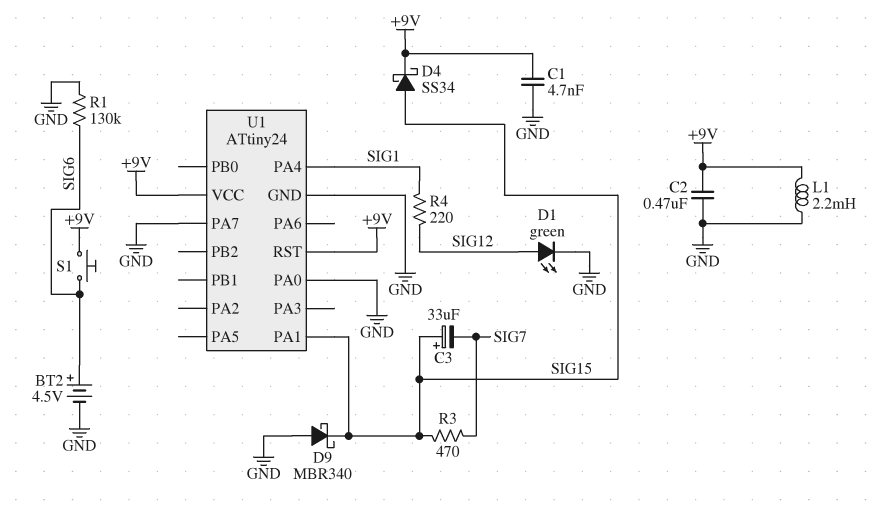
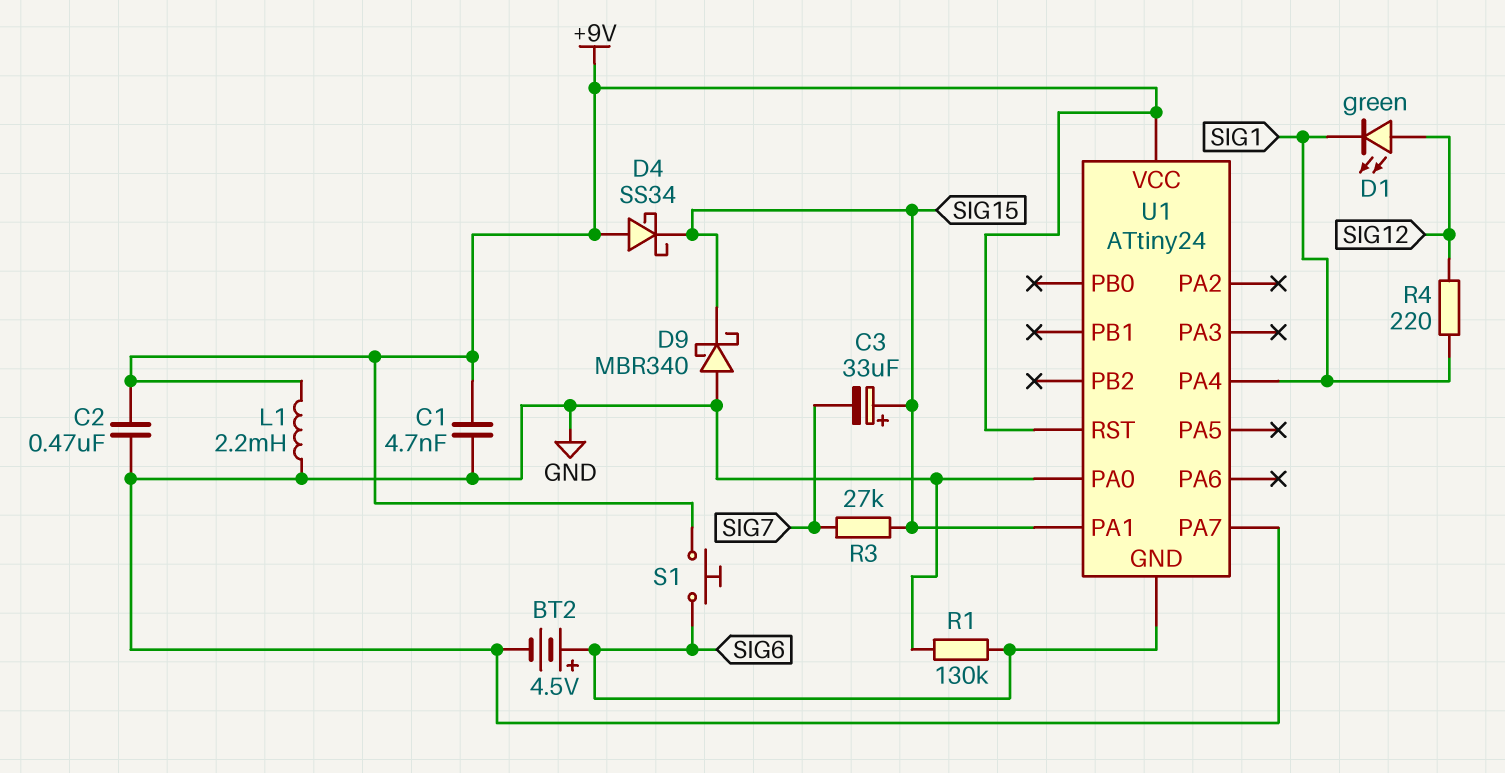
D1: LED green (A SIG12, K GND) -> LED green (A SIG12, K SIG1)
D4: schottky SS34 (A SIG15, K +9V) -> schottky SS34 (A +9V, K SIG15)
R3: 470 (SIG7, SIG15) -> 27k (SIG7, SIG15)
U1 pin GND: GND -> SIG6

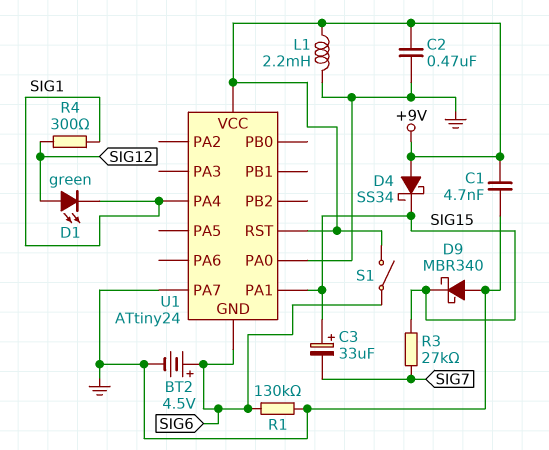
R4: 220 (SIG1, SIG12) -> 300 (SIG1, SIG12)
S1: button (+9V, SIG6) -> switch (+9V, SIG6)

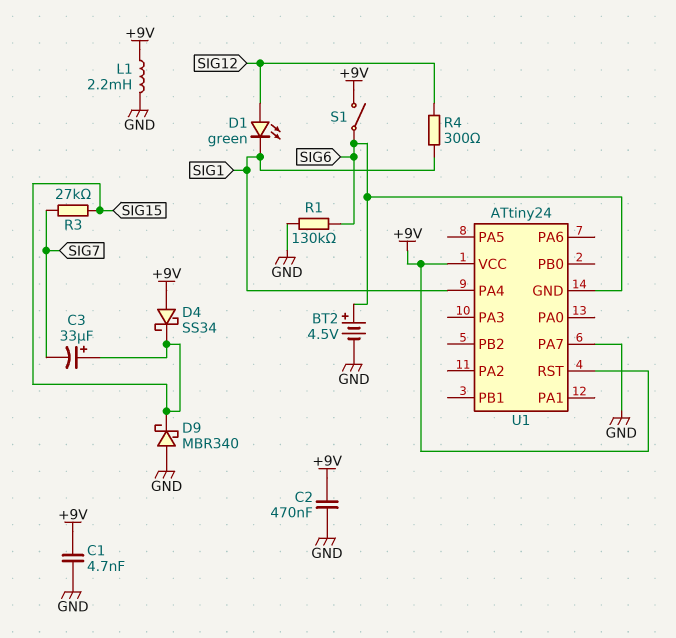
U1 pin PA0: GND -> none
U1 pin PA1: SIG15 -> none

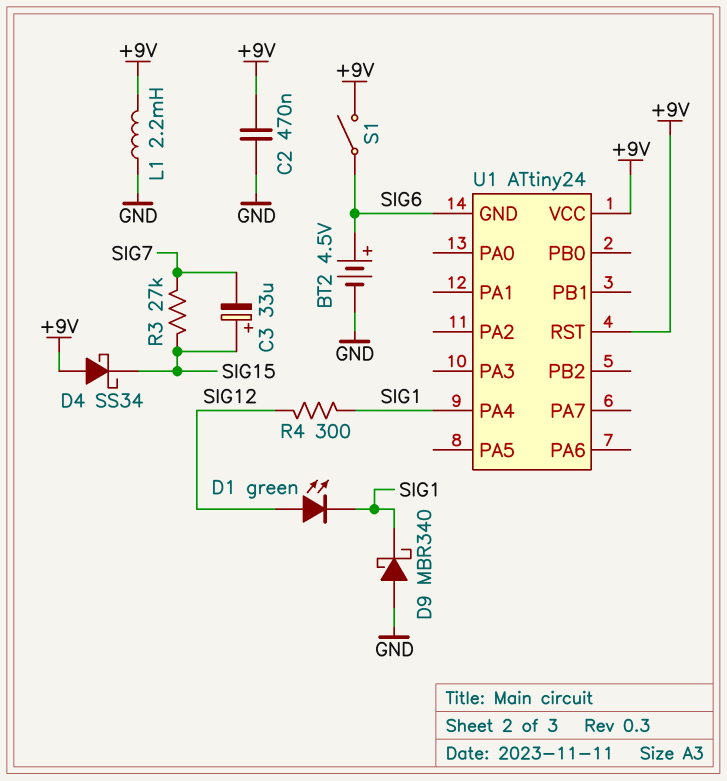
C1: 4.7nF (+9V, GND) -> none
D9: schottky MBR340 (A GND, K SIG15) -> schottky MBR340 (A GND, K SIG1)
R1: 130k (GND, SIG6) -> none
U1 pin PA7: GND -> none

